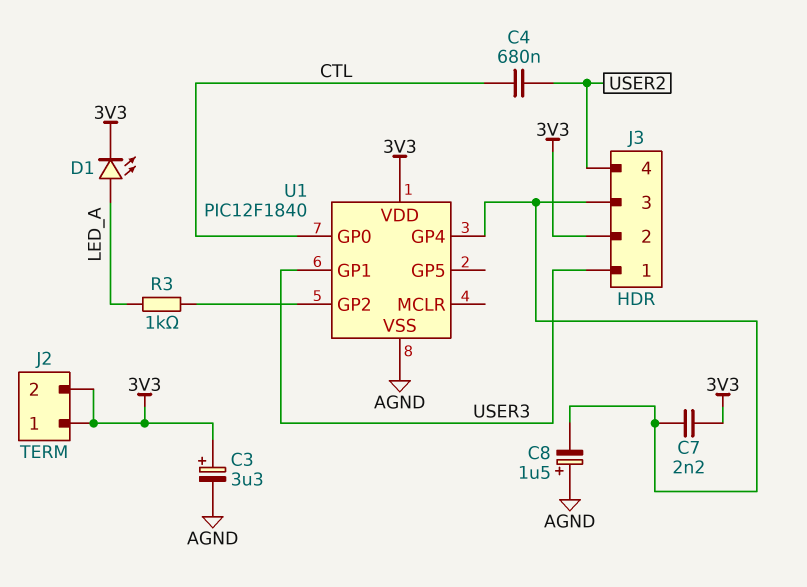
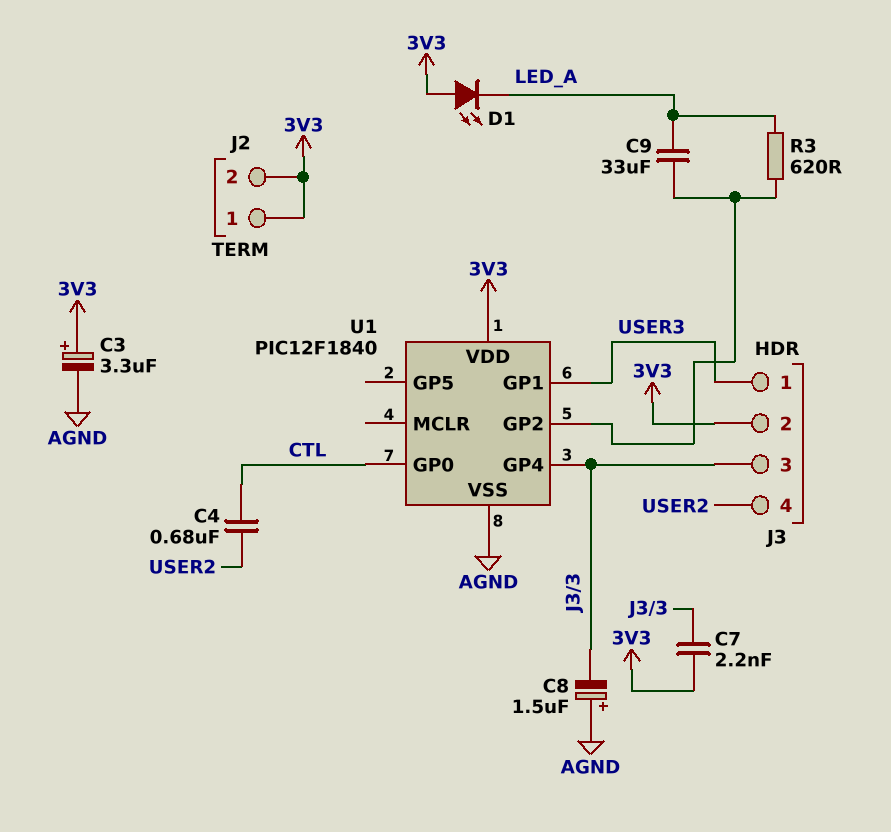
C9: none -> 33uF (LED_A, U1/GP2)
D1: LED (A LED_A, K 3V3) -> LED (A 3V3, K LED_A)
R3: 1k (LED_A, U1/GP2) -> 620 (LED_A, U1/GP2)

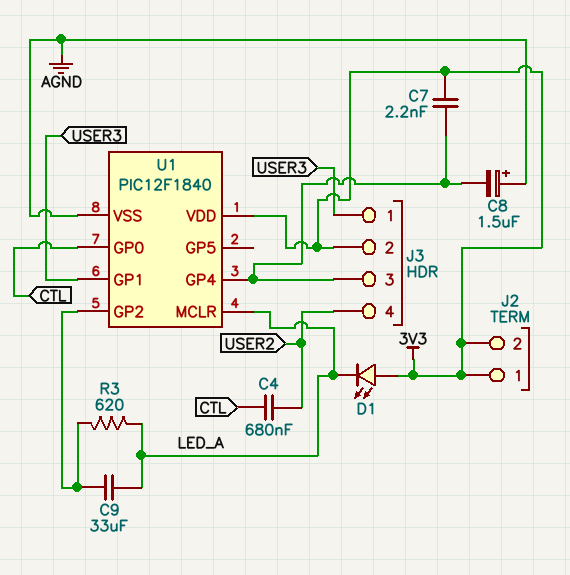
C3: 3.3uF (plus 3V3, minus AGND) -> none
U1 pin MCLR: none -> LED_A

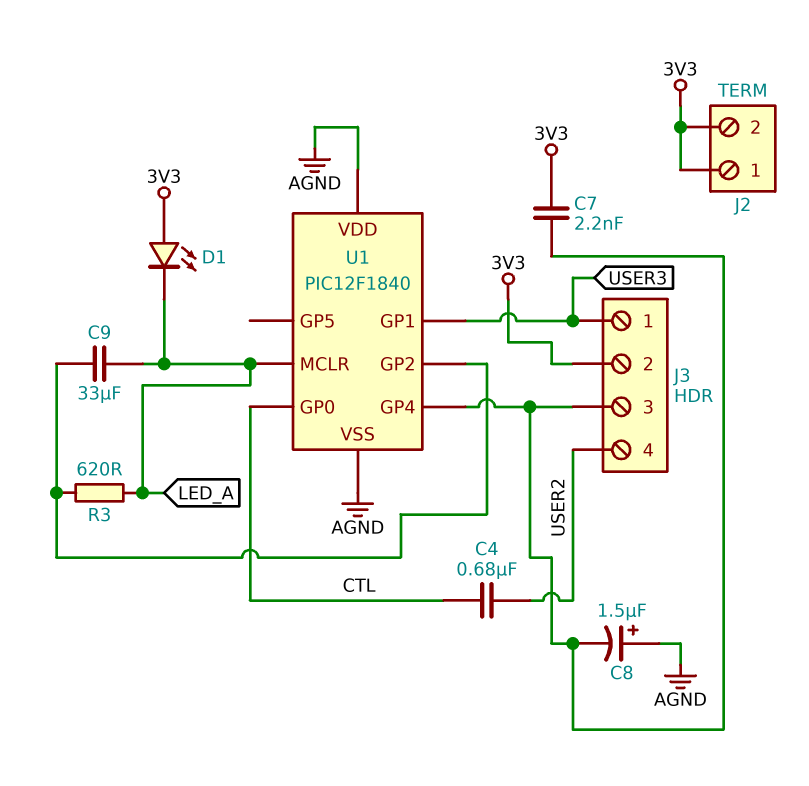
U1 pin VDD: 3V3 -> AGND

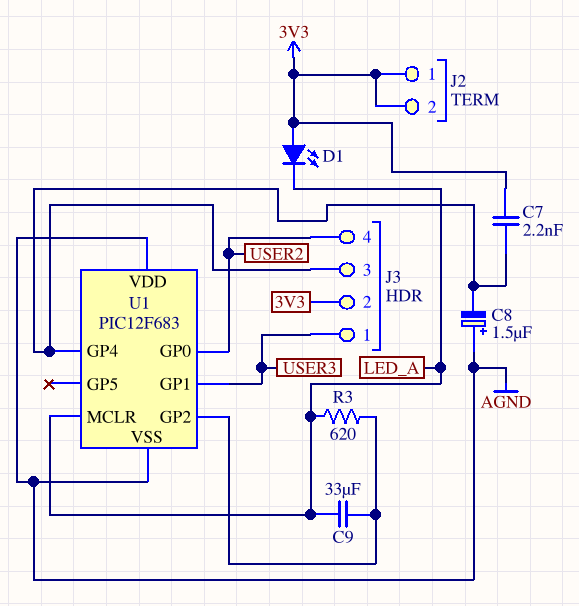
C4: 680nF (CTL, USER2) -> none
U1: PIC12F1840 -> PIC12F683
U1 pin GP0: CTL -> USER2

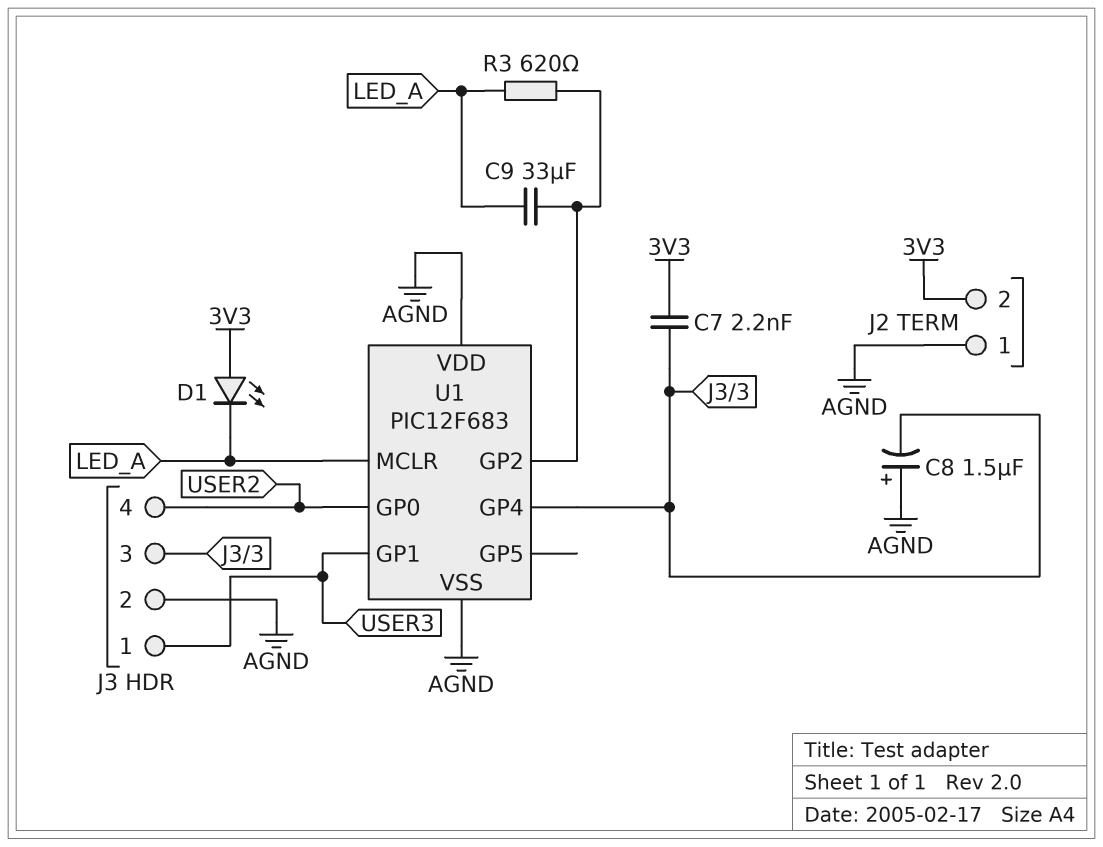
J2 pin 1: 3V3 -> AGND
J3 pin 2: 3V3 -> AGND

